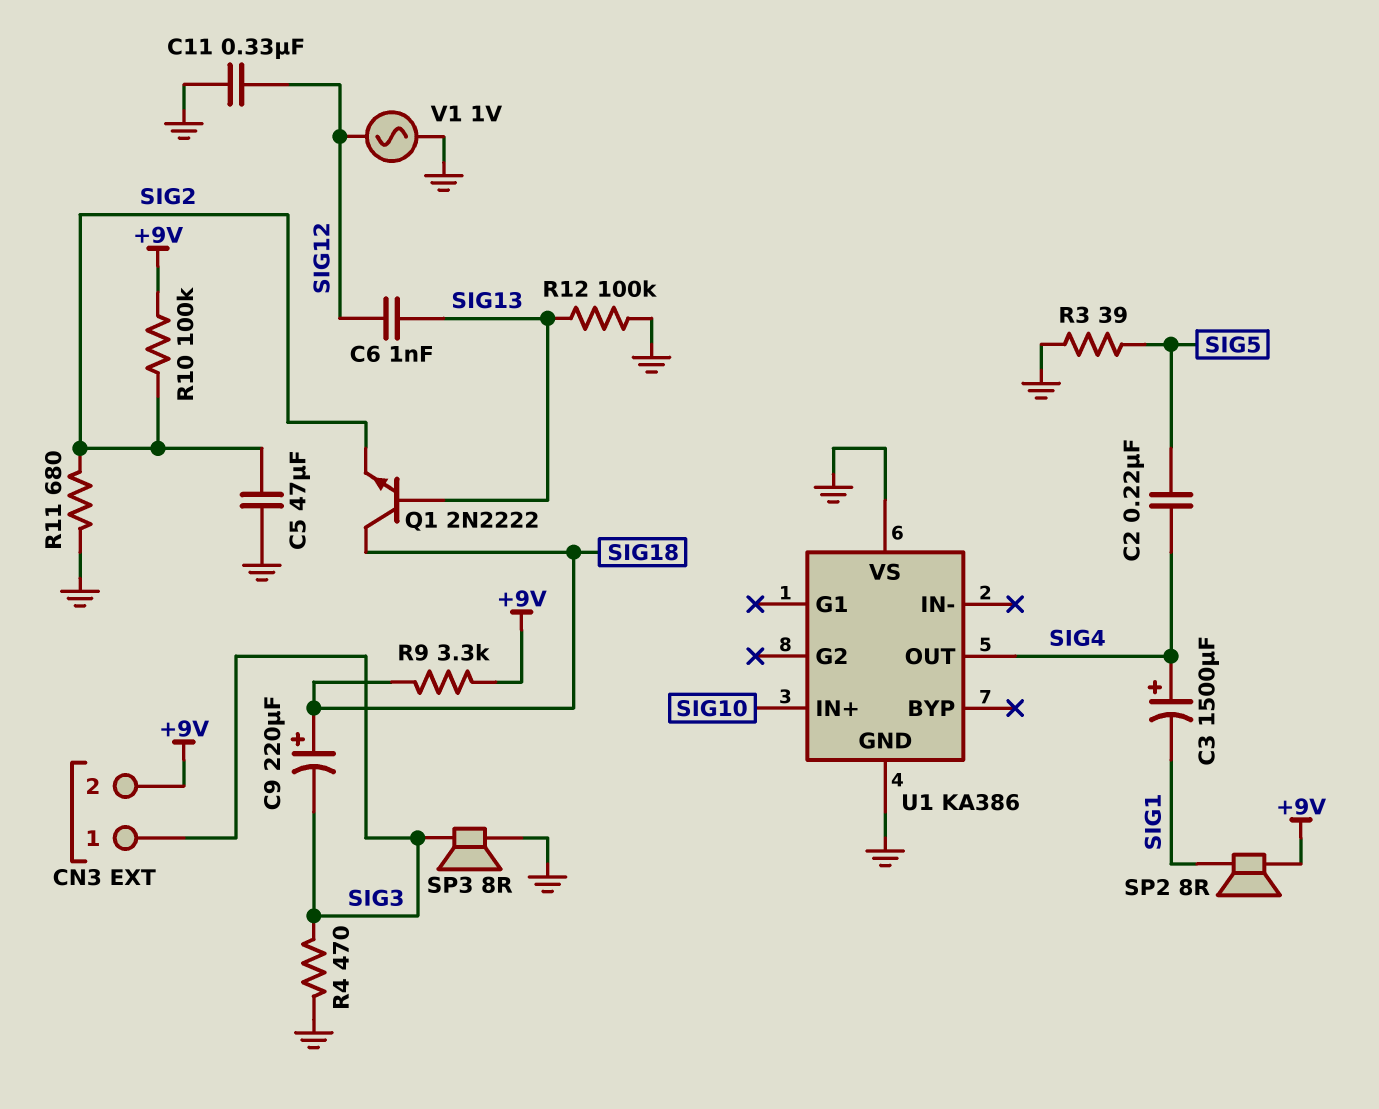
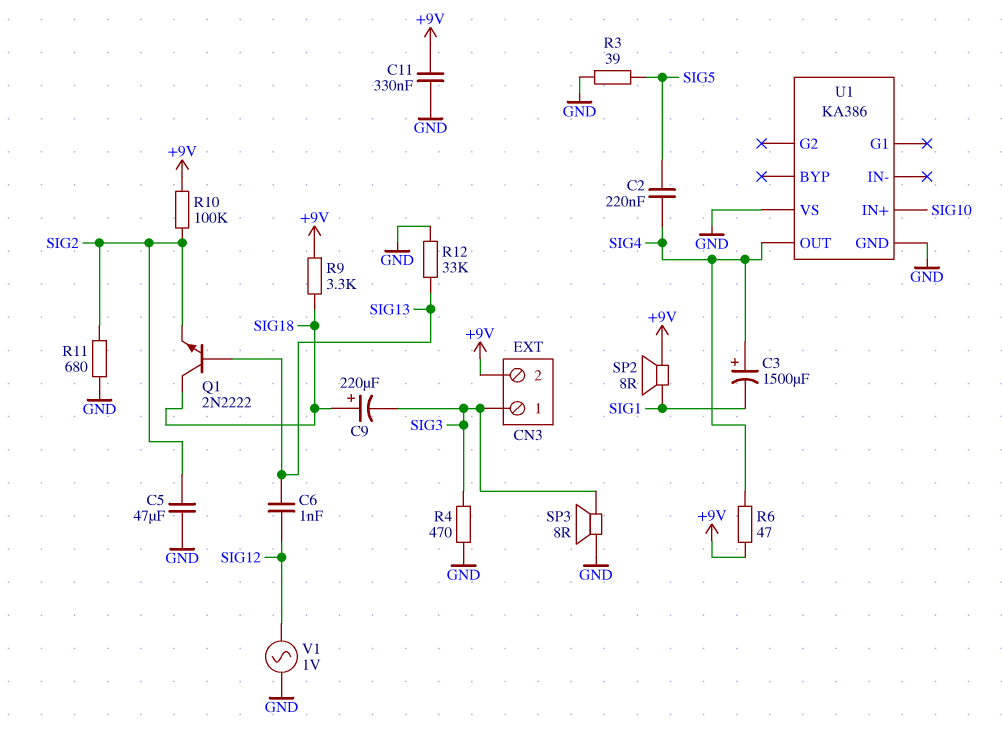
C11: 330nF (GND, SIG12) -> 330nF (+9V, GND)
R6: none -> 47 (+9V, SIG4)
R12: 100k (GND, SIG13) -> 33k (GND, SIG13)

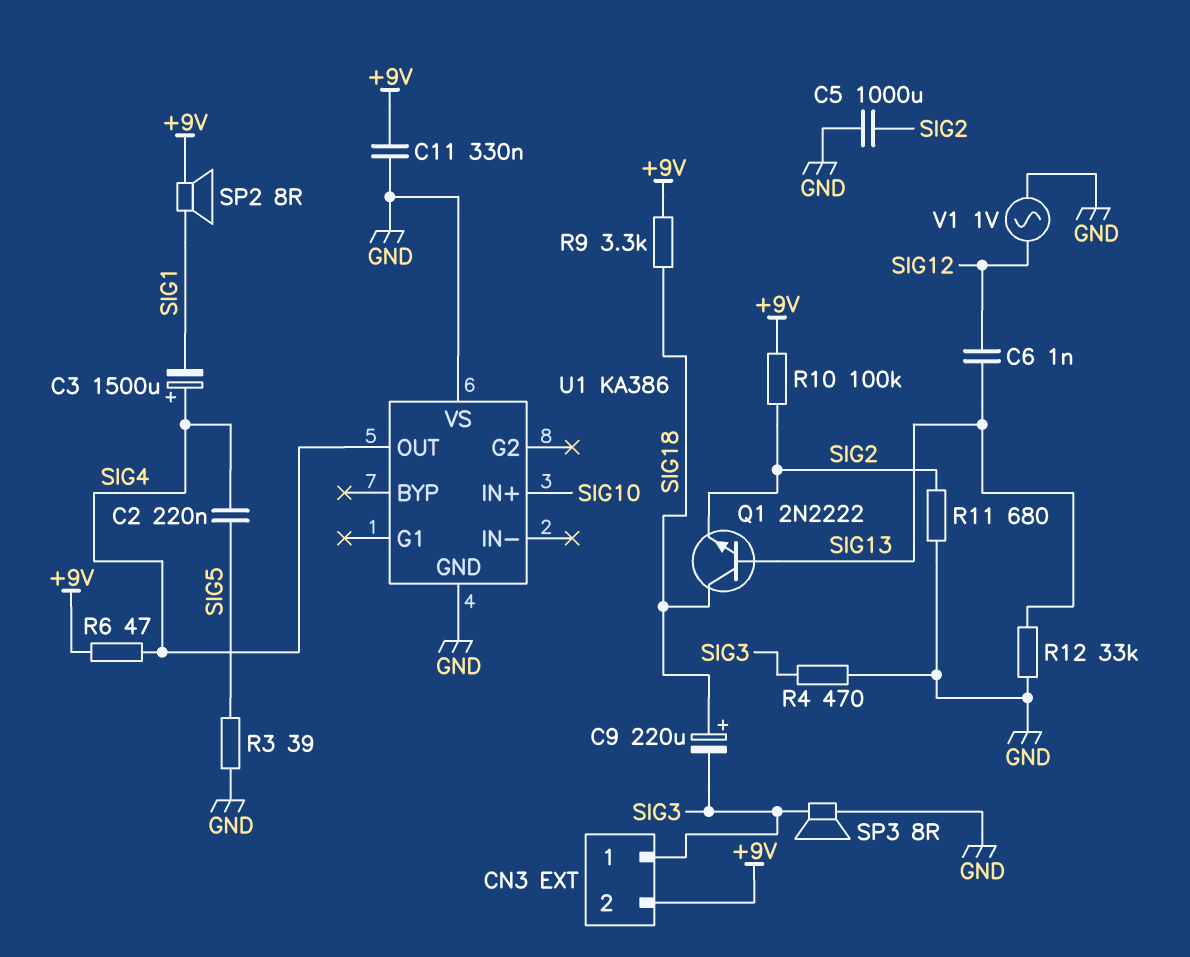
C5: 47uF (GND, SIG2) -> 1000uF (GND, SIG2)

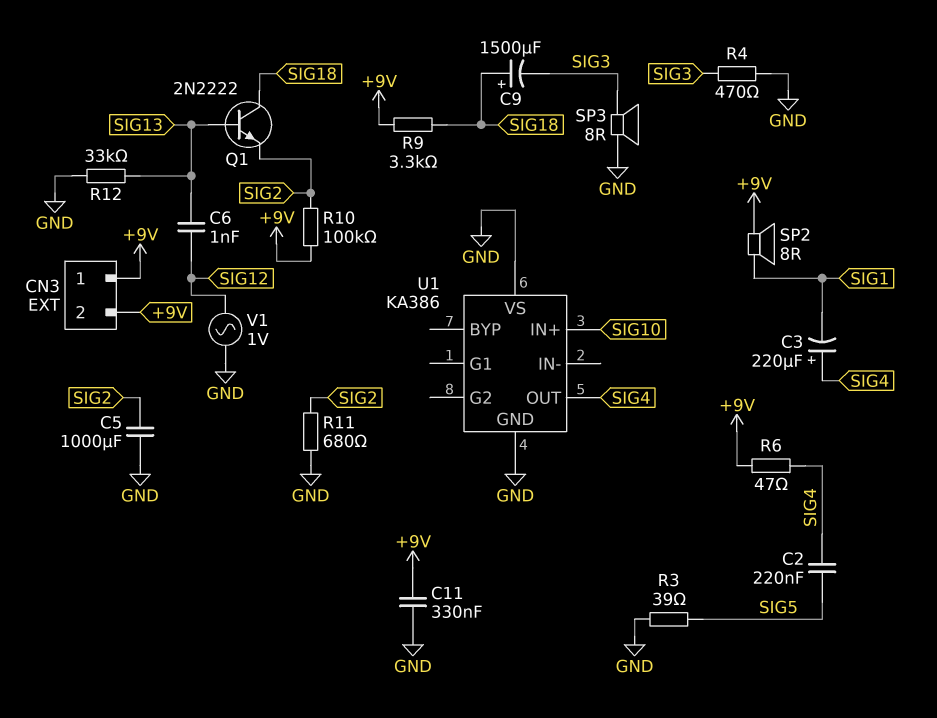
C3: 1500uF (plus SIG4, minus SIG1) -> 220uF (plus SIG4, minus SIG1)
C9: 220uF (plus SIG18, minus SIG3) -> 1500uF (plus SIG18, minus SIG3)
CN3 pin 1: SIG3 -> +9V

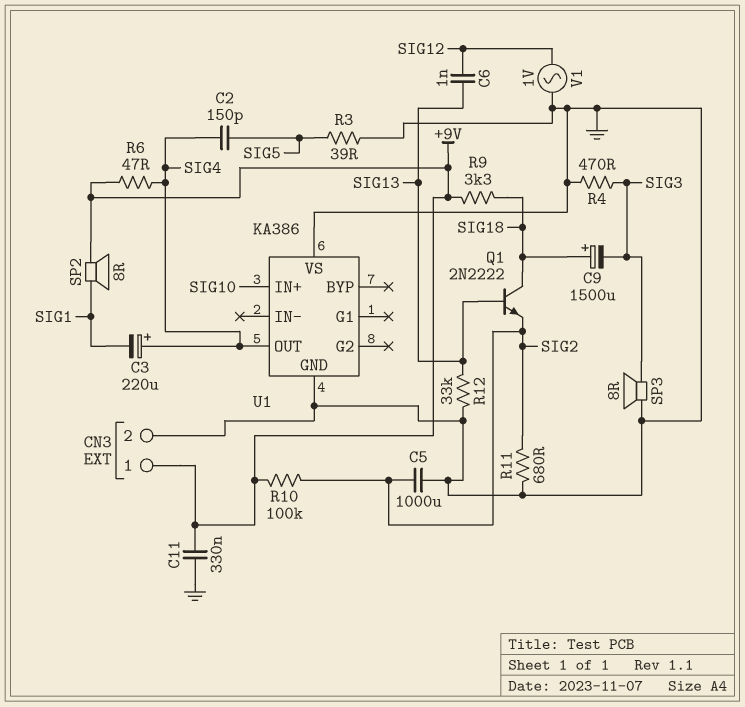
C2: 220nF (SIG4, SIG5) -> 150pF (SIG4, SIG5)
CN3 pin 2: +9V -> GND

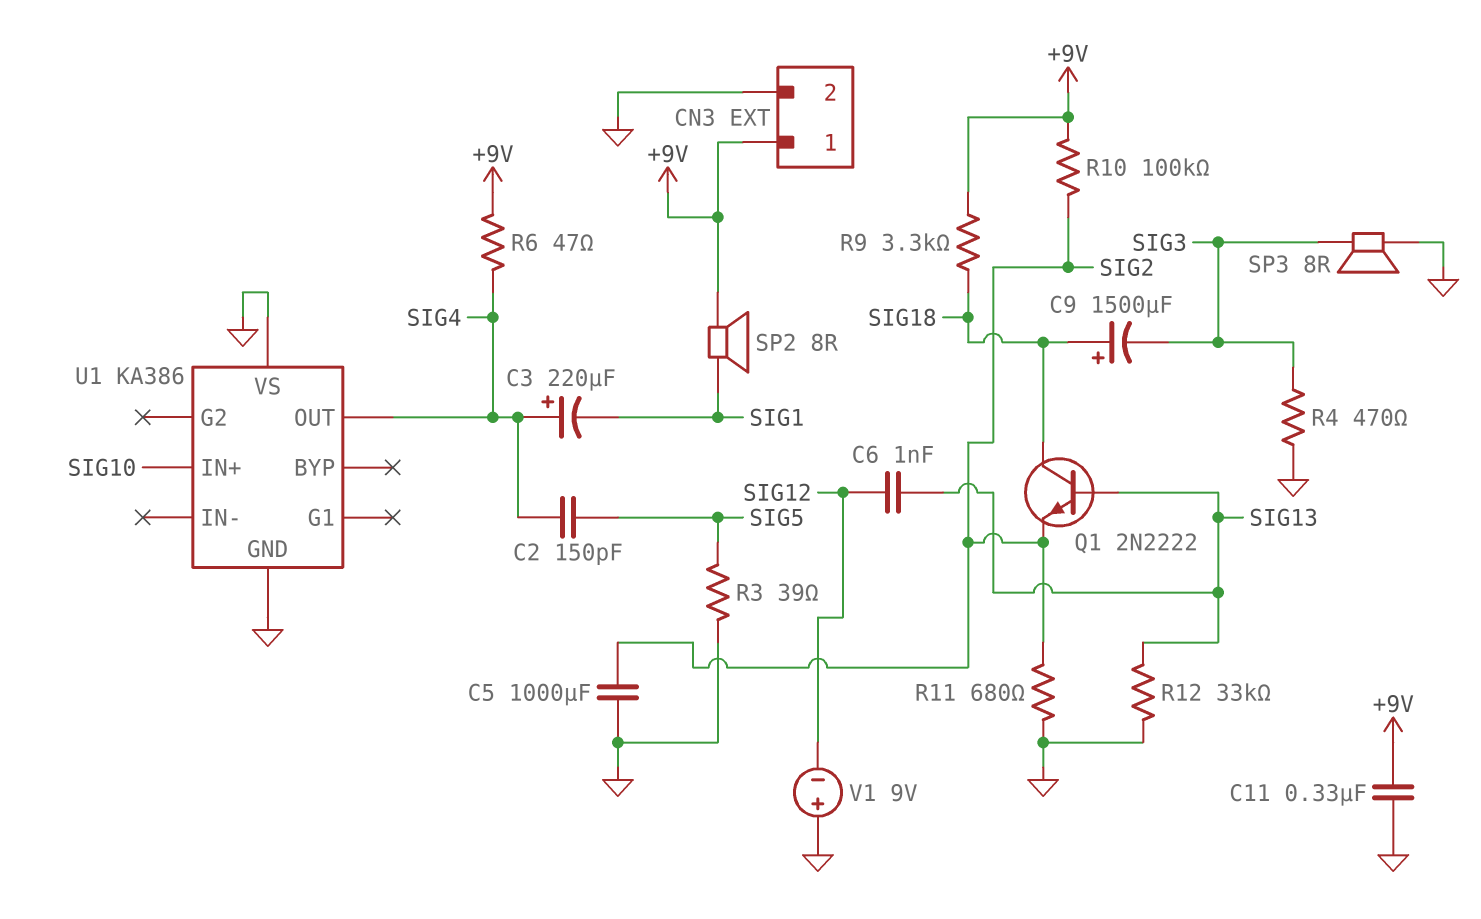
V1: AC 1V (GND, SIG12) -> 9V (plus GND, minus SIG12)

